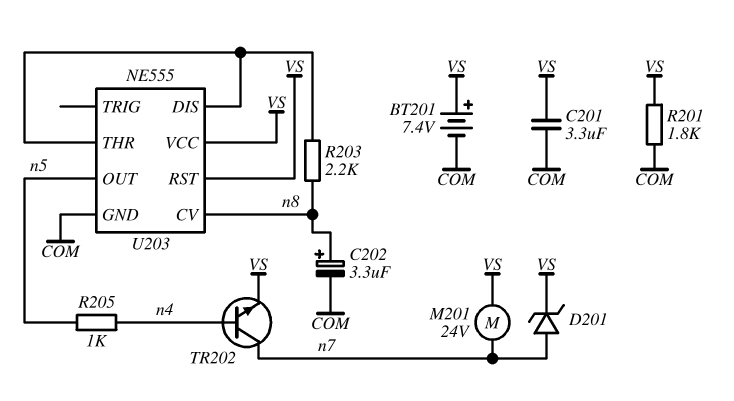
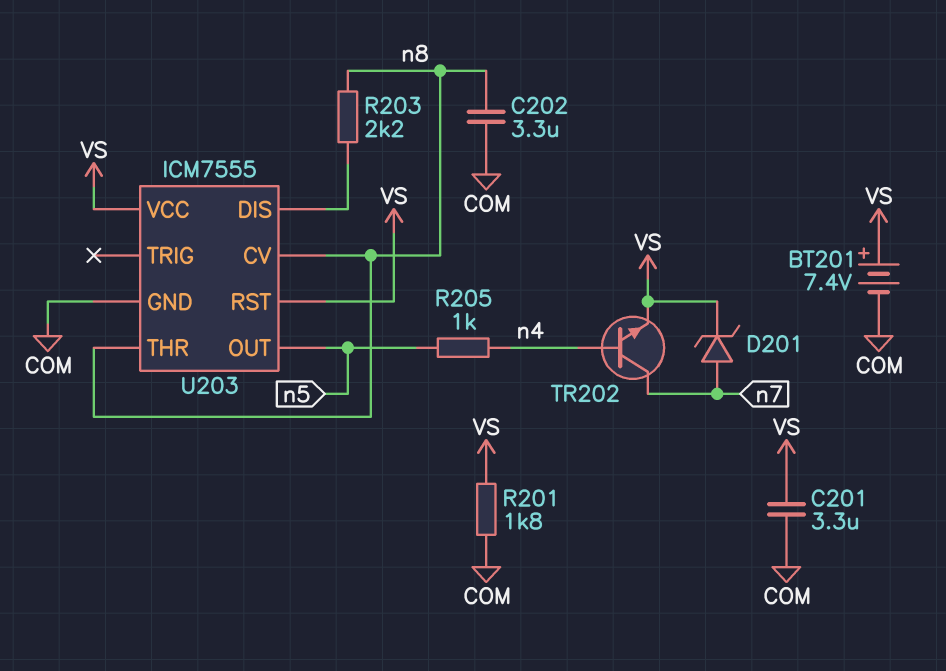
C202: 3.3uF (plus n8, minus COM) -> 3.3uF (COM, n8)
M201: motor 24V (VS, n7) -> none
U203: NE555 -> ICM7555
U203 pin THR: U203/DIS -> n8

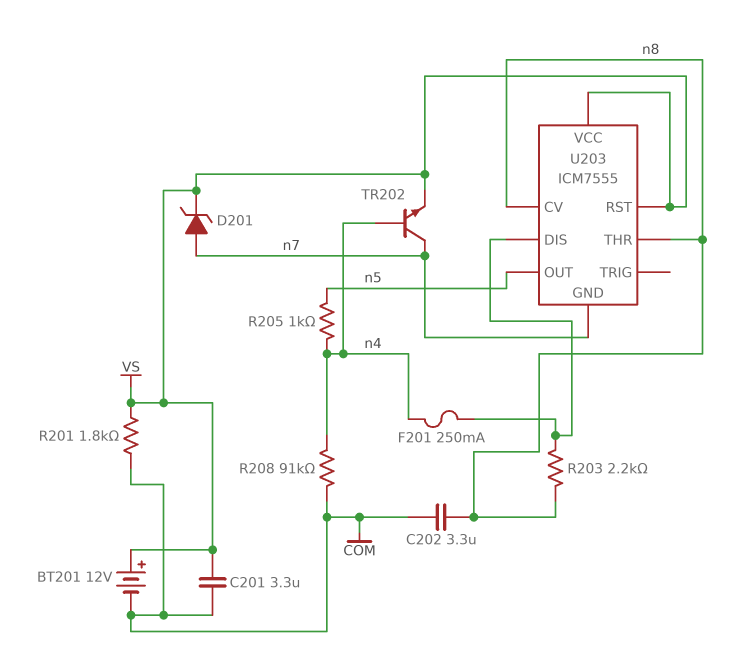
BT201: 7.4V (plus VS, minus COM) -> 12V (plus VS, minus COM)
F201: none -> 250mA (U203/DIS, n4)
R208: none -> 91k (COM, n4)
U203 pin GND: COM -> n7

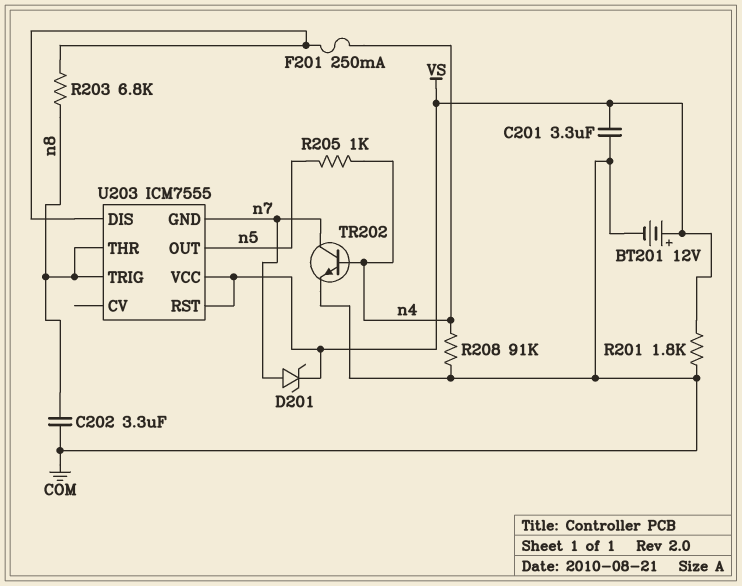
R203: 2.2k (U203/DIS, n8) -> 6.8k (U203/DIS, n8)
TR202: NPN (B n4, C n7, E VS) -> NPN (B n4, C n7, E COM)
U203 pin CV: n8 -> none
U203 pin TRIG: none -> n8

